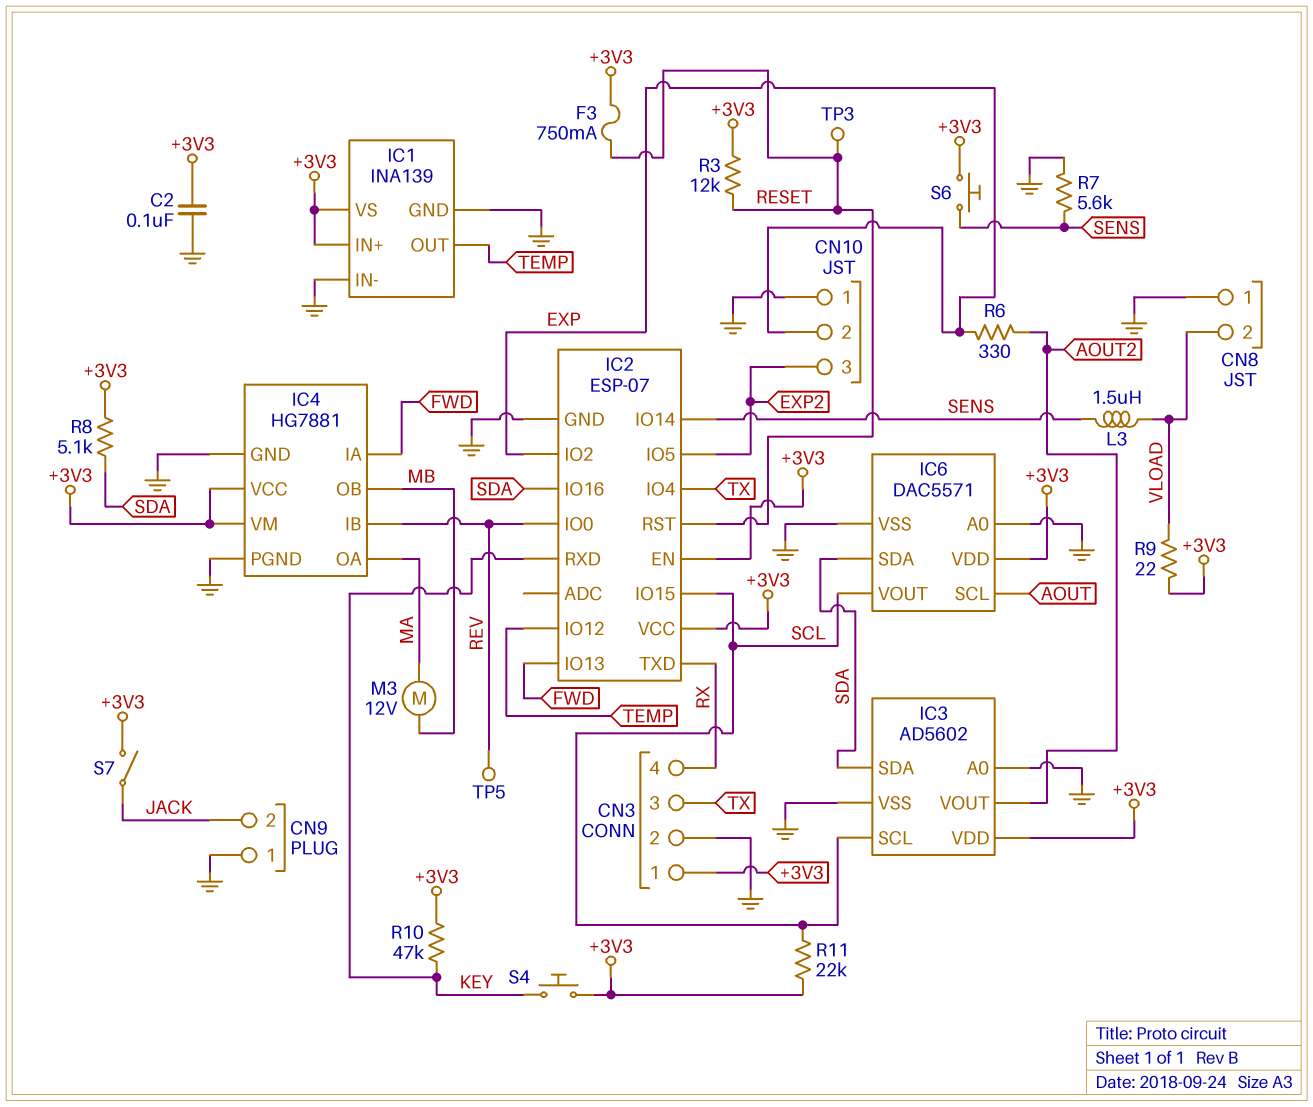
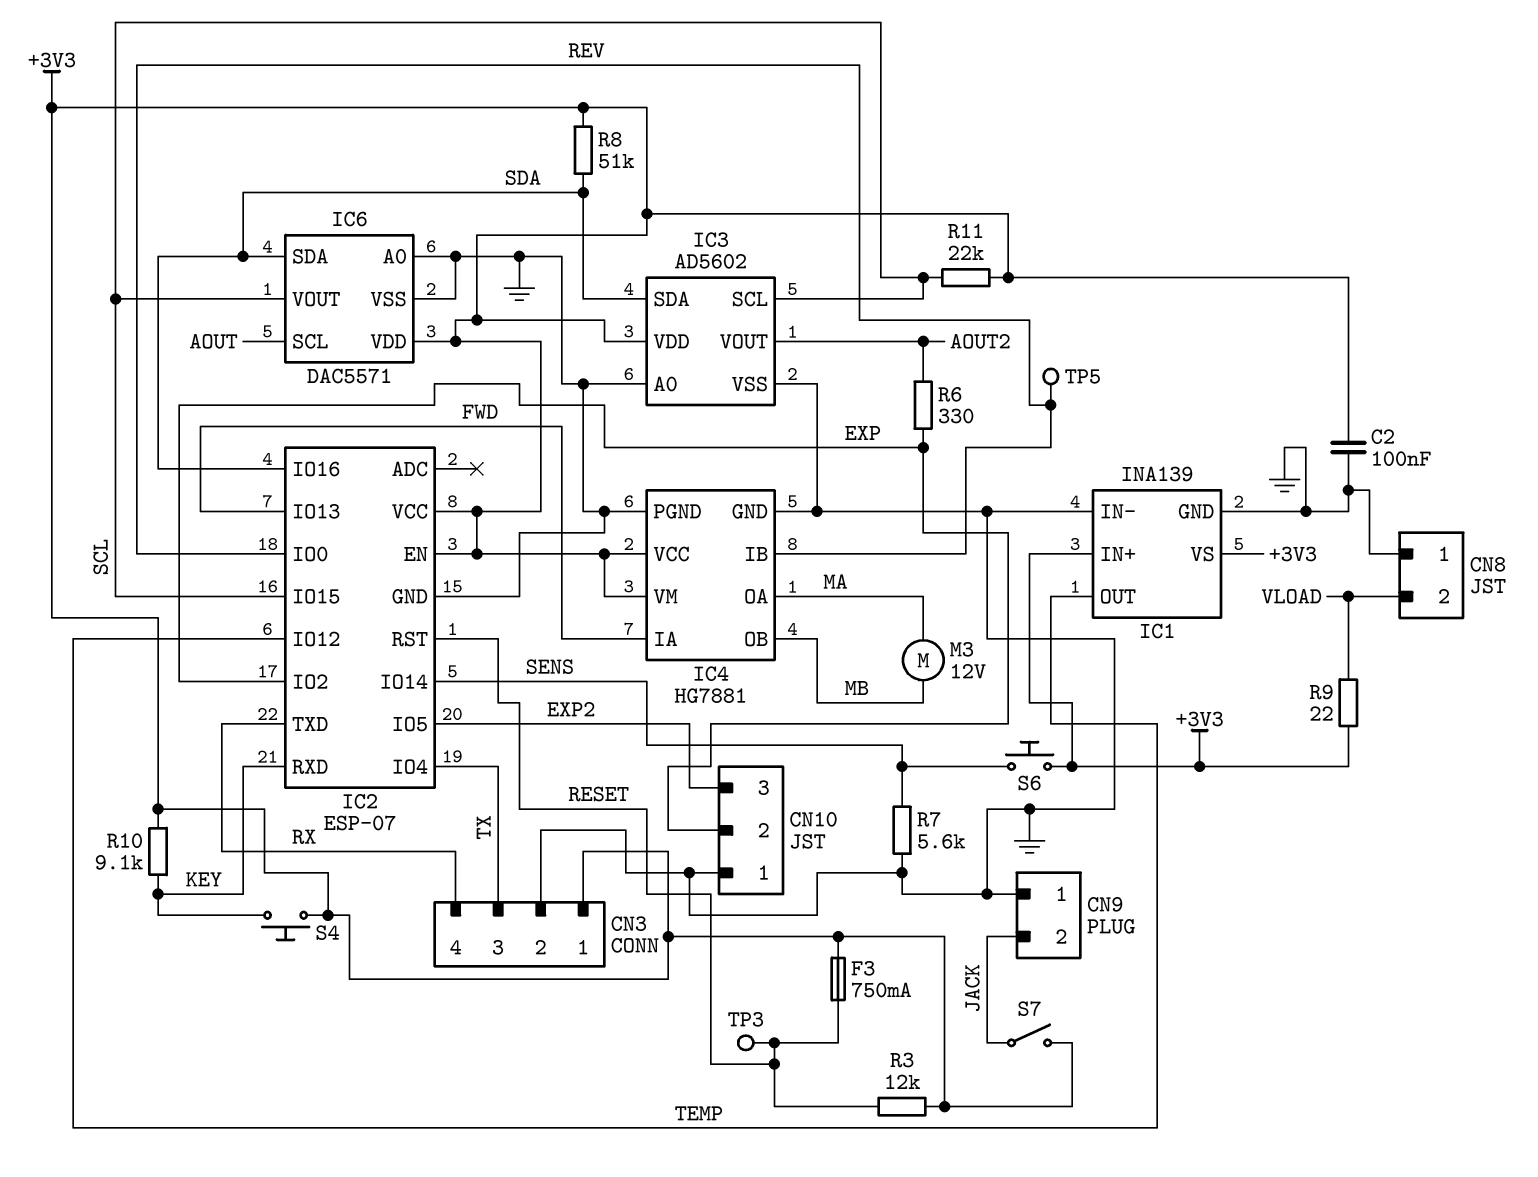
L3: 1.5uH (SENS, VLOAD) -> none
R8: 5.1k (+3V3, SDA) -> 51k (+3V3, SDA)
R10: 47k (+3V3, KEY) -> 9.1k (+3V3, KEY)

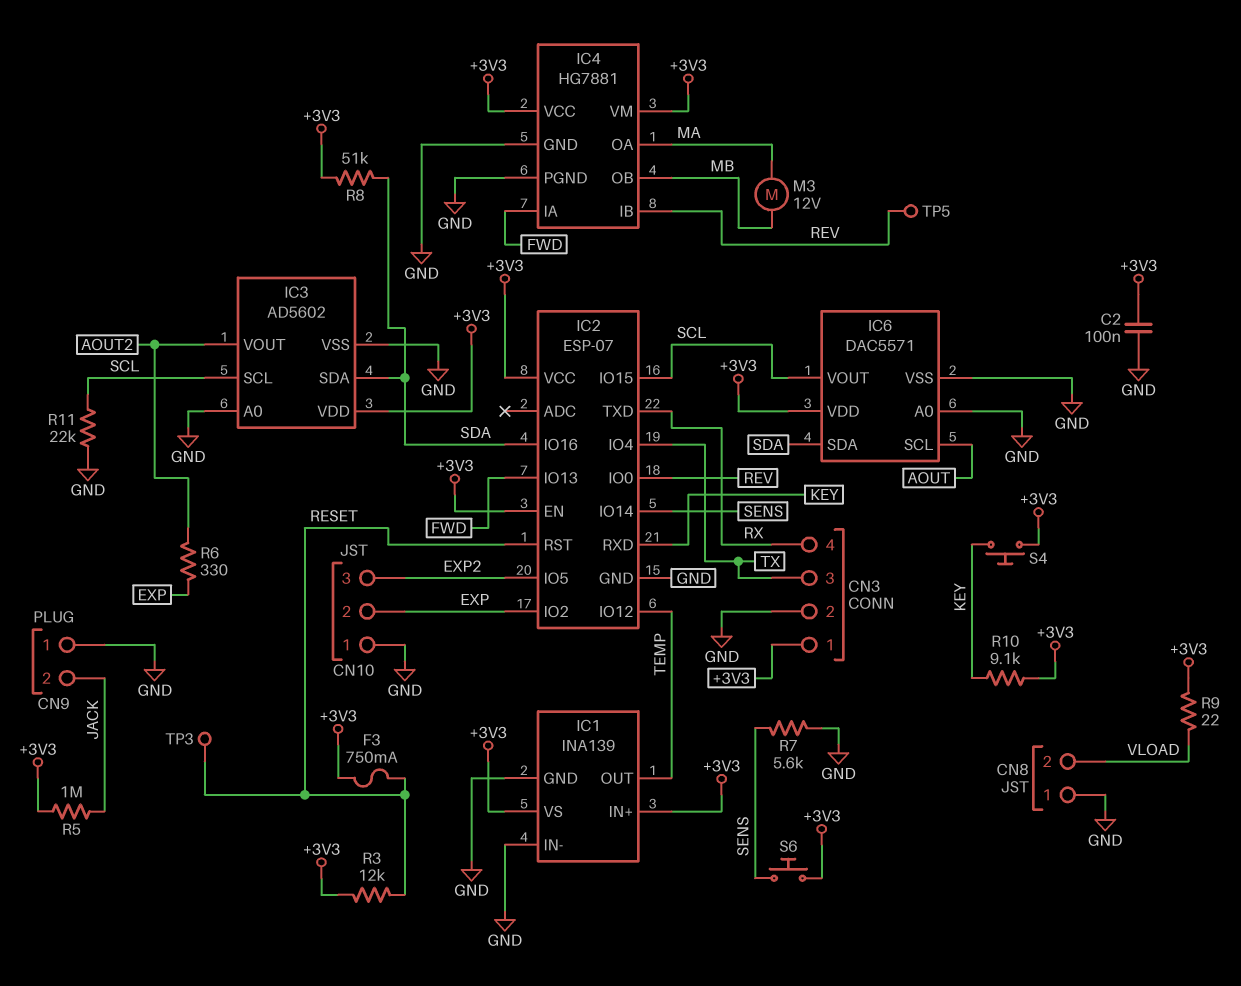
R5: none -> 1M (+3V3, JACK)
R11: 22k (+3V3, SCL) -> 22k (GND, SCL)
S7: switch (+3V3, JACK) -> none

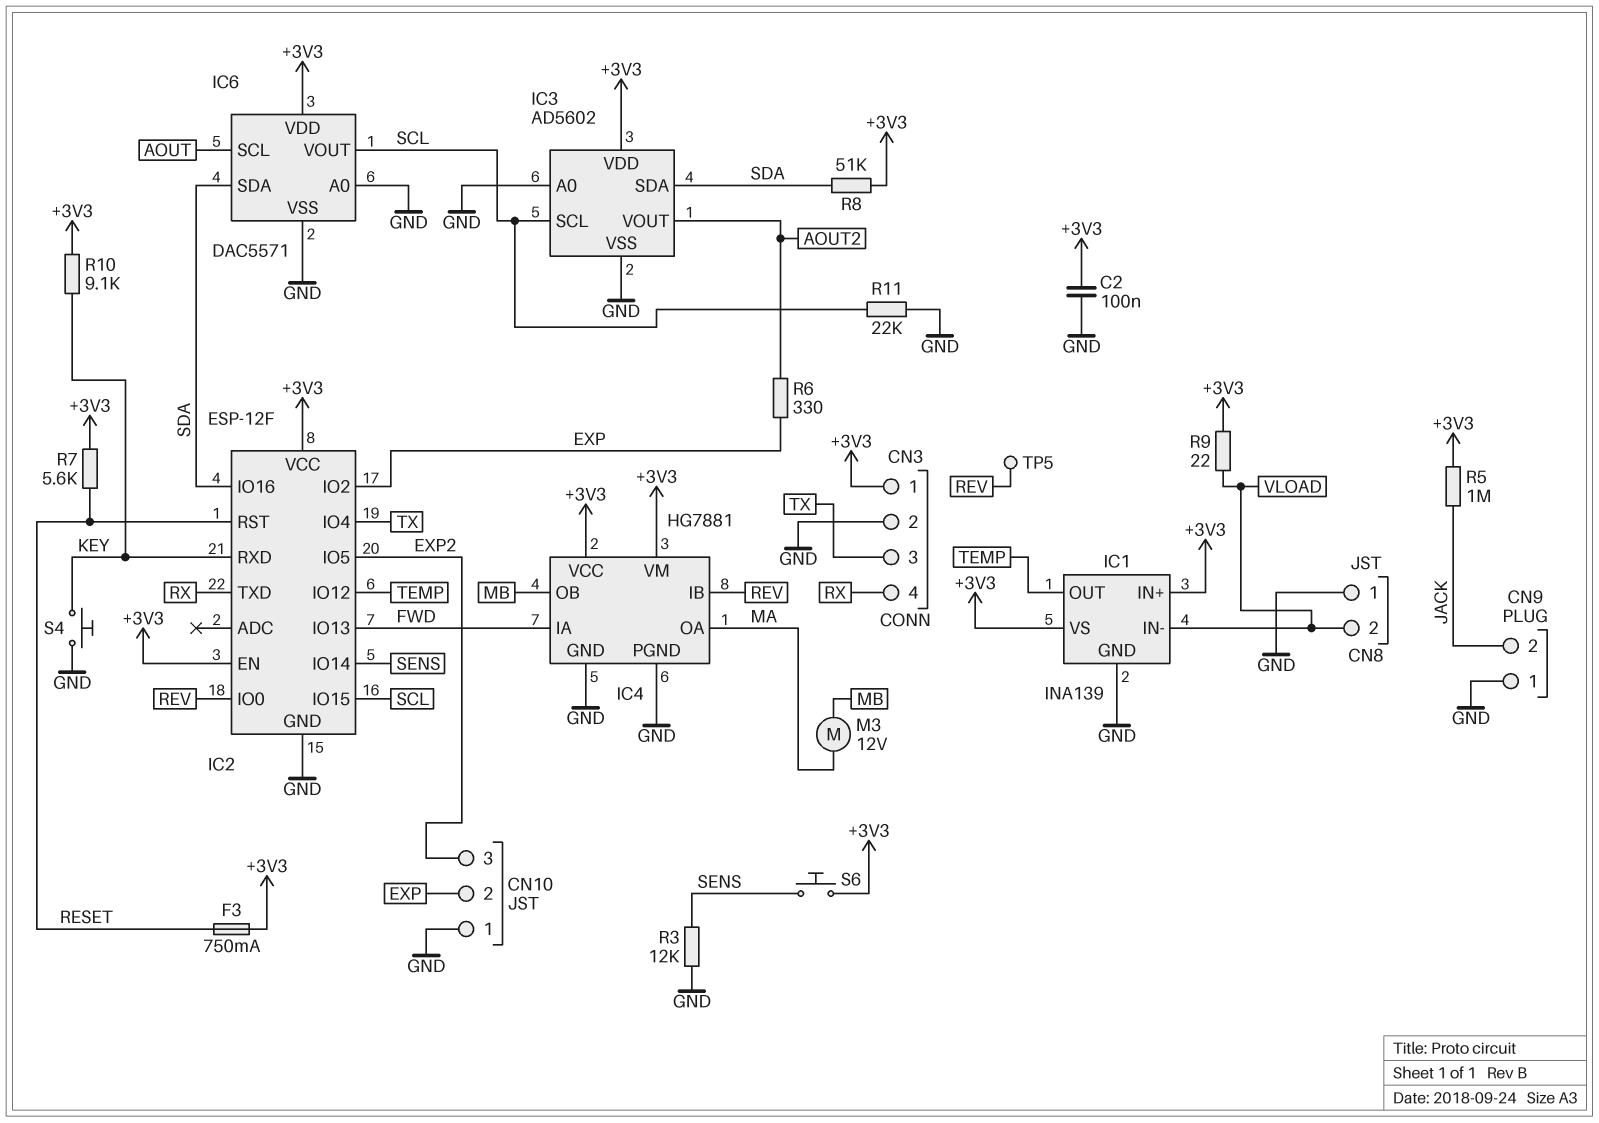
IC1 pin IN-: GND -> VLOAD
IC2: ESP-07 -> ESP-12F
R3: 12k (+3V3, RESET) -> 12k (GND, SENS)
R7: 5.6k (GND, SENS) -> 5.6k (+3V3, RESET)
S4: button (+3V3, KEY) -> button (GND, KEY)
TP3: test point (RESET) -> none

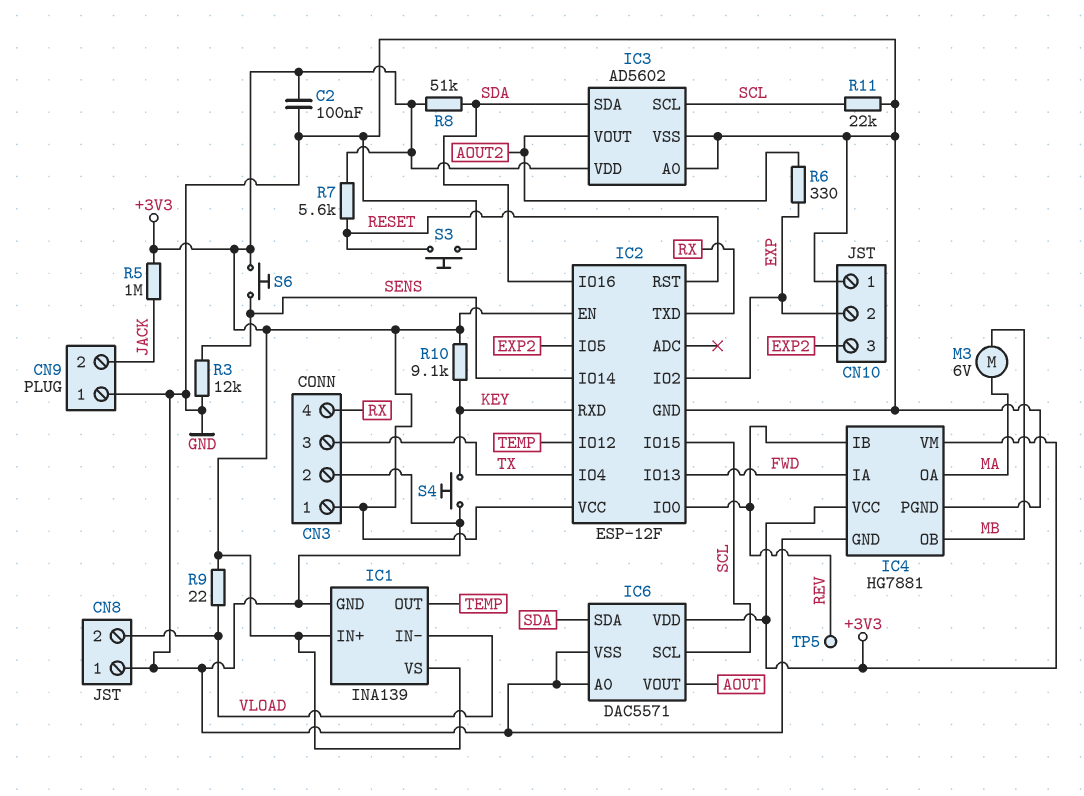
F3: 750mA (+3V3, RESET) -> none
IC6 pin SCL: AOUT -> SCL
IC6 pin VOUT: SCL -> AOUT
M3: motor 12V (MA, MB) -> motor 6V (MA, MB)
S3: none -> button (GND, RESET)

